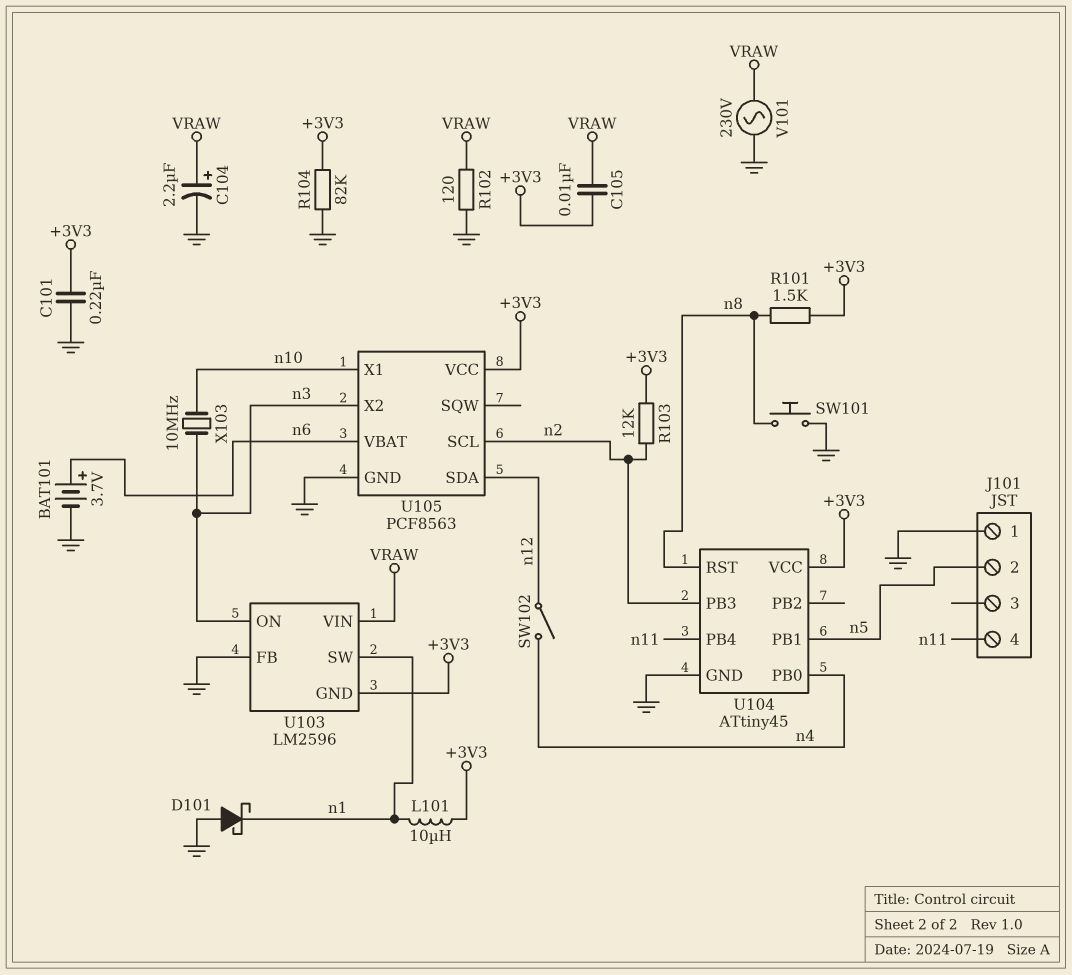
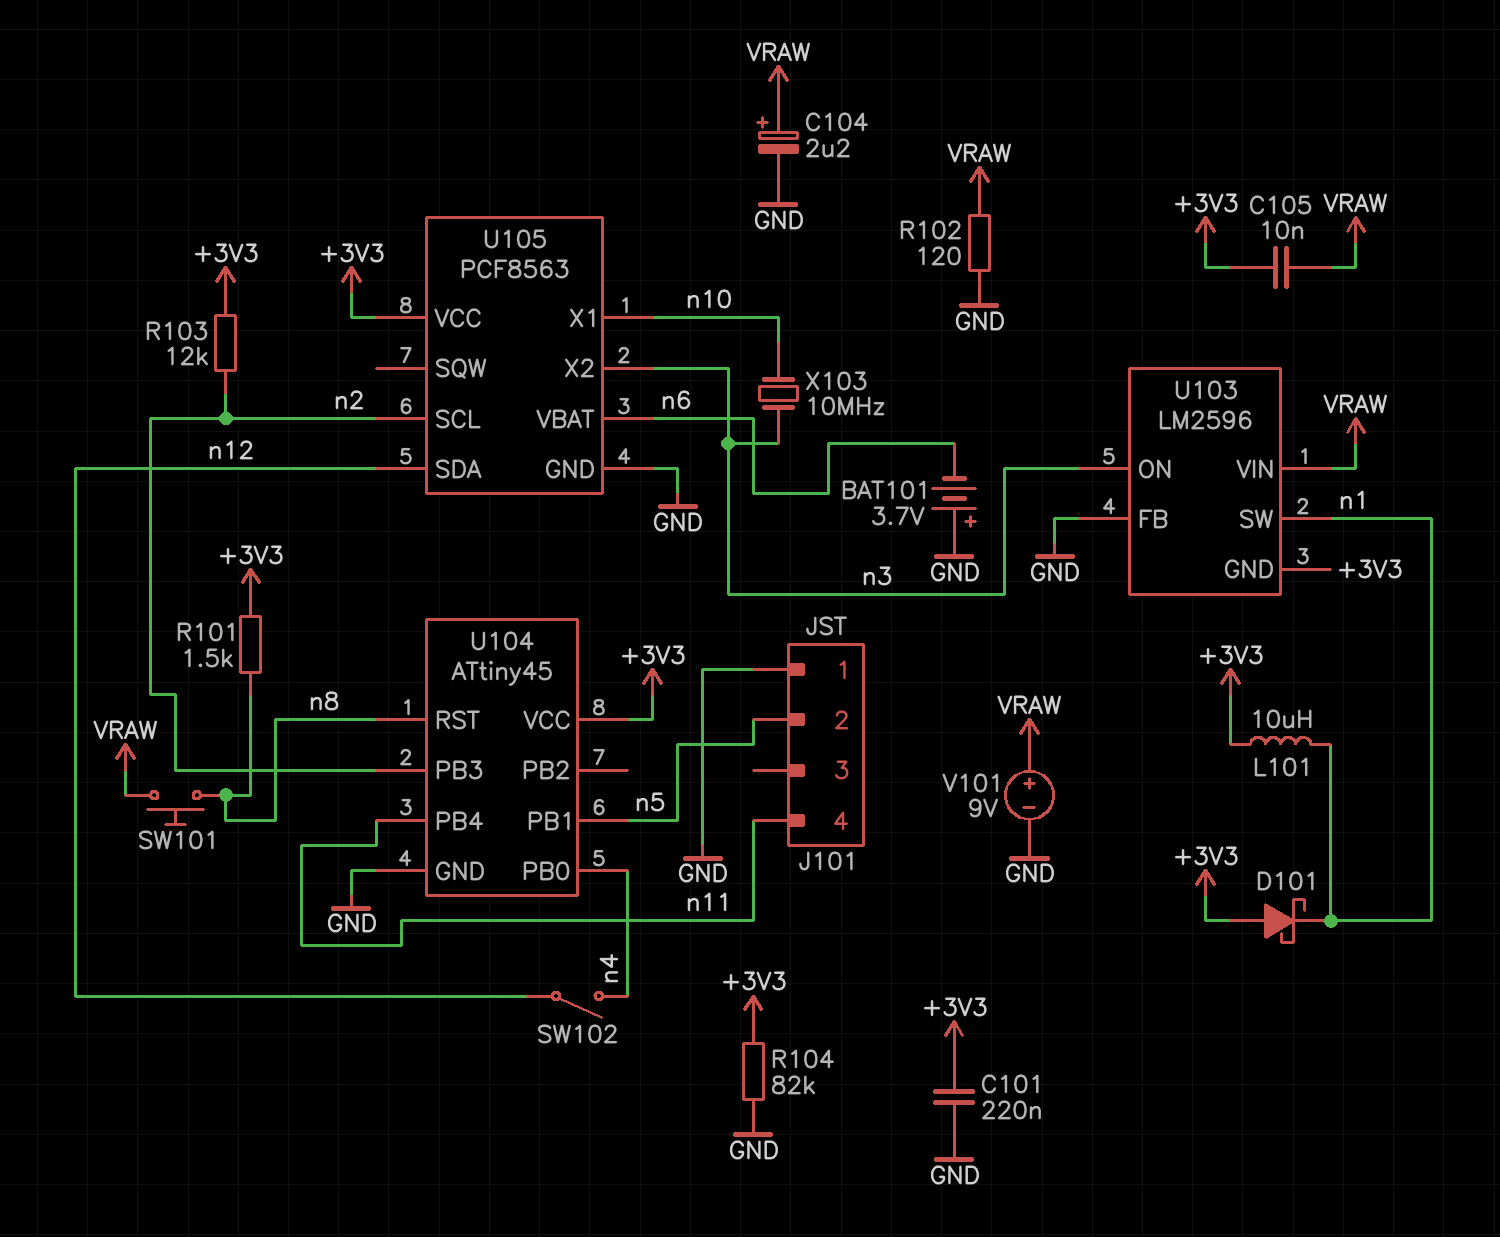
BAT101: 3.7V (plus n6, minus GND) -> 3.7V (plus GND, minus n6)
D101: schottky (A GND, K n1) -> schottky (A +3V3, K n1)
SW101: button (GND, n8) -> button (VRAW, n8)
V101: AC 230V (GND, VRAW) -> 9V (plus VRAW, minus GND)

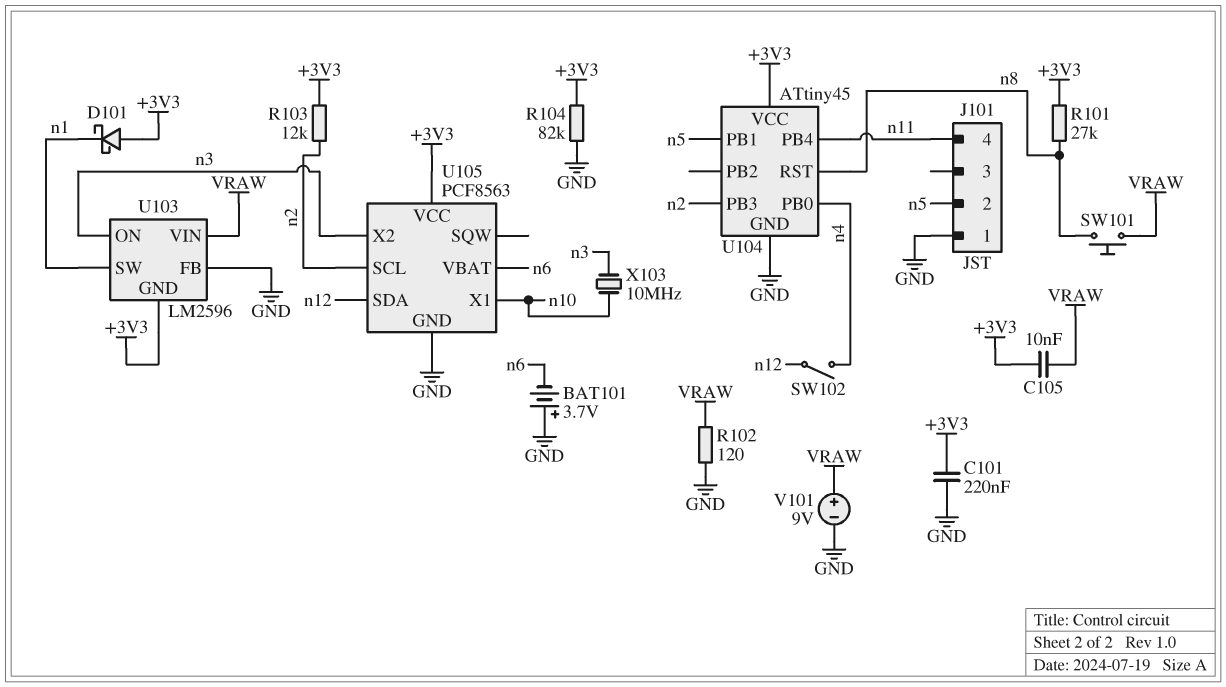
C104: 2.2uF (plus VRAW, minus GND) -> none
L101: 10uH (+3V3, n1) -> none
R101: 1.5k (+3V3, n8) -> 27k (+3V3, n8)

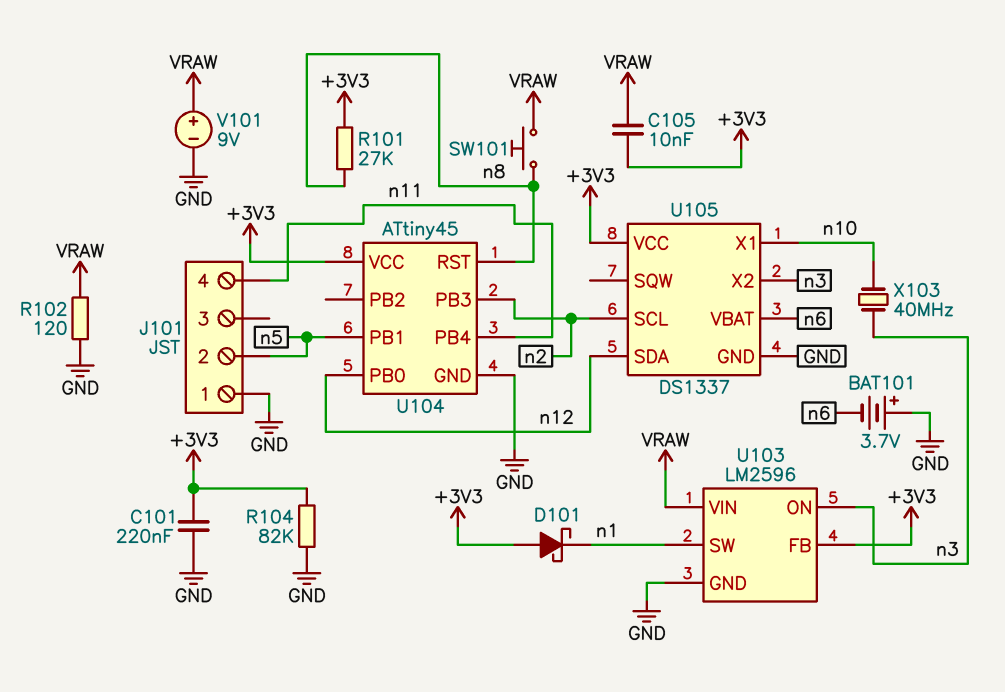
R103: 12k (+3V3, n2) -> none
SW102: switch (n4, n12) -> none
U103 pin FB: GND -> +3V3
U103 pin GND: +3V3 -> GND
U104 pin PB0: n4 -> n12
U105: PCF8563 -> DS1337
X103: 10MHz (n3, n10) -> 40MHz (n3, n10)

